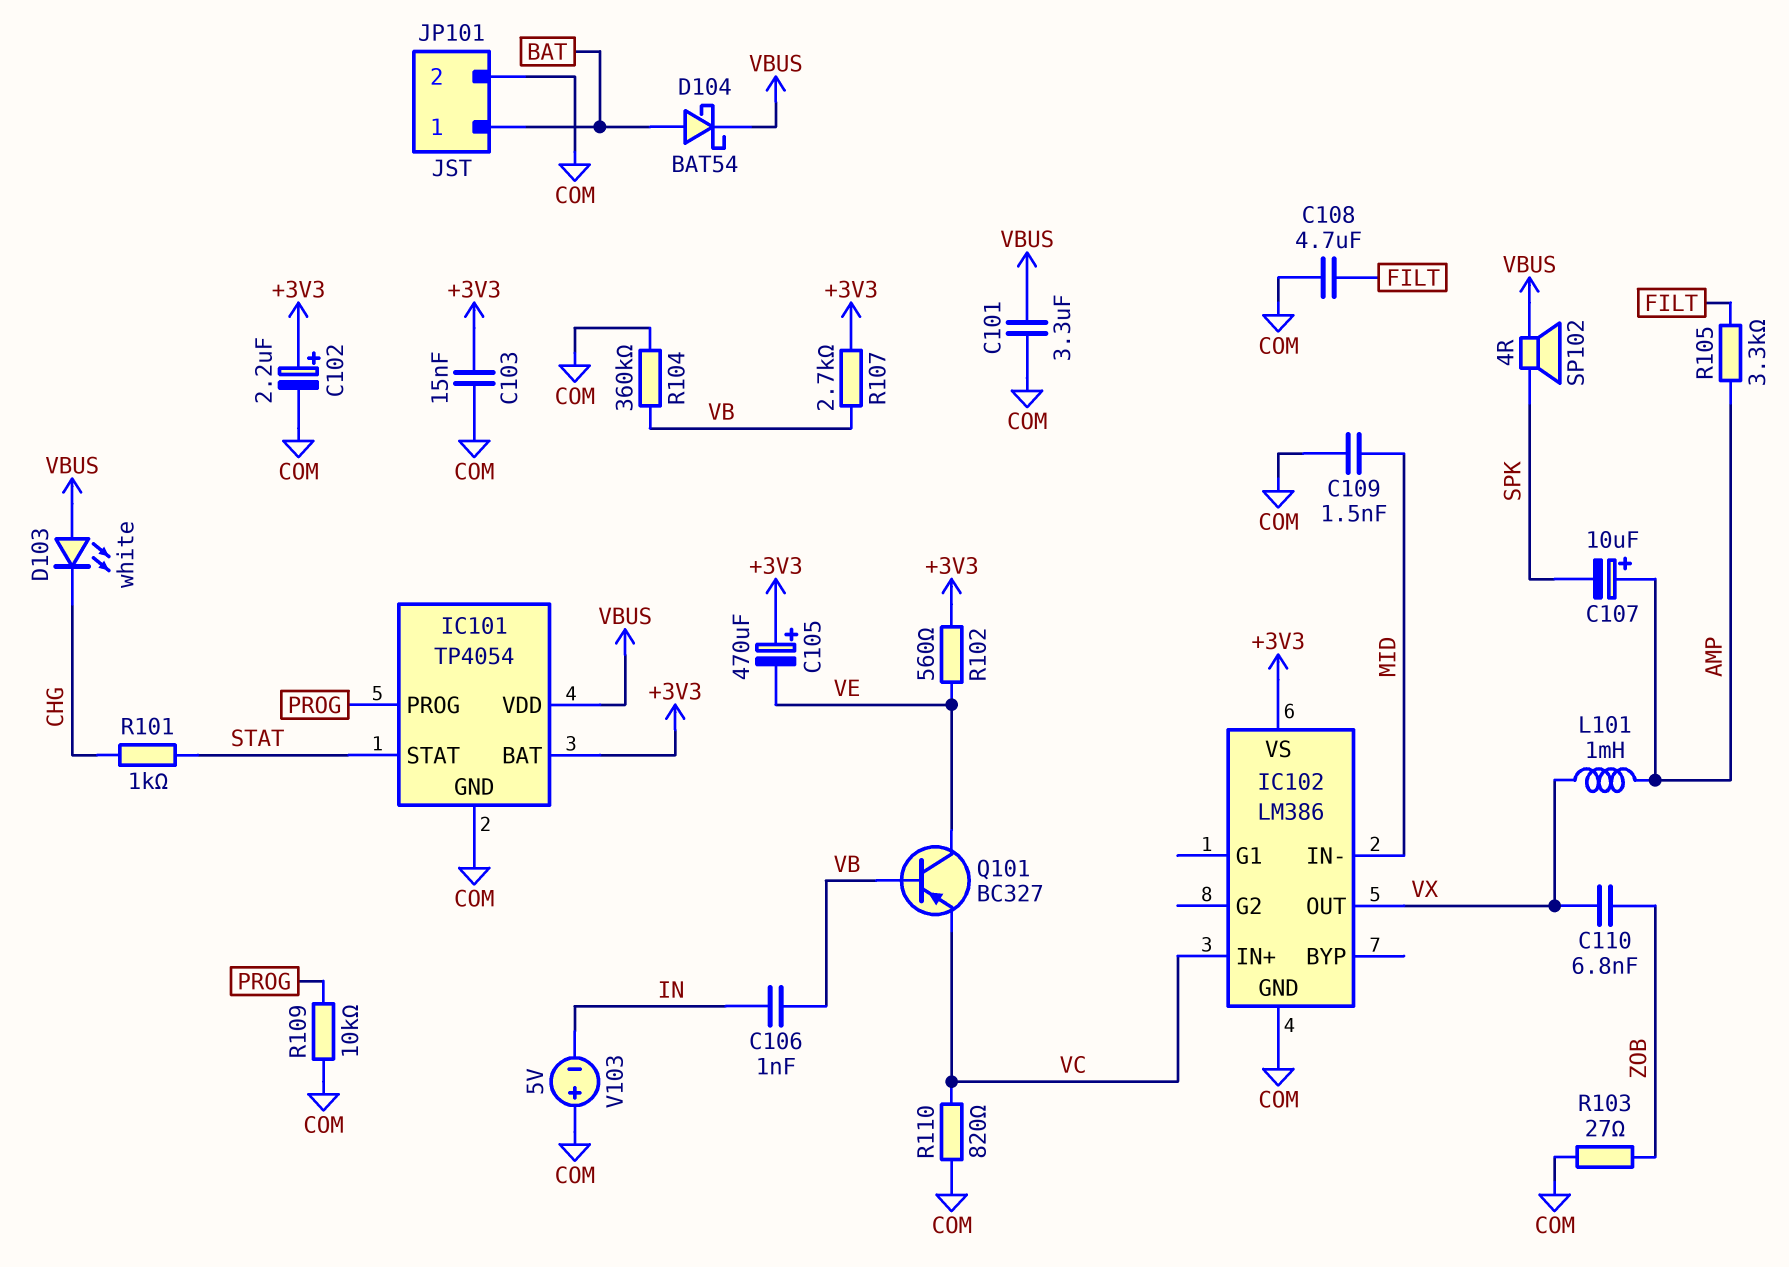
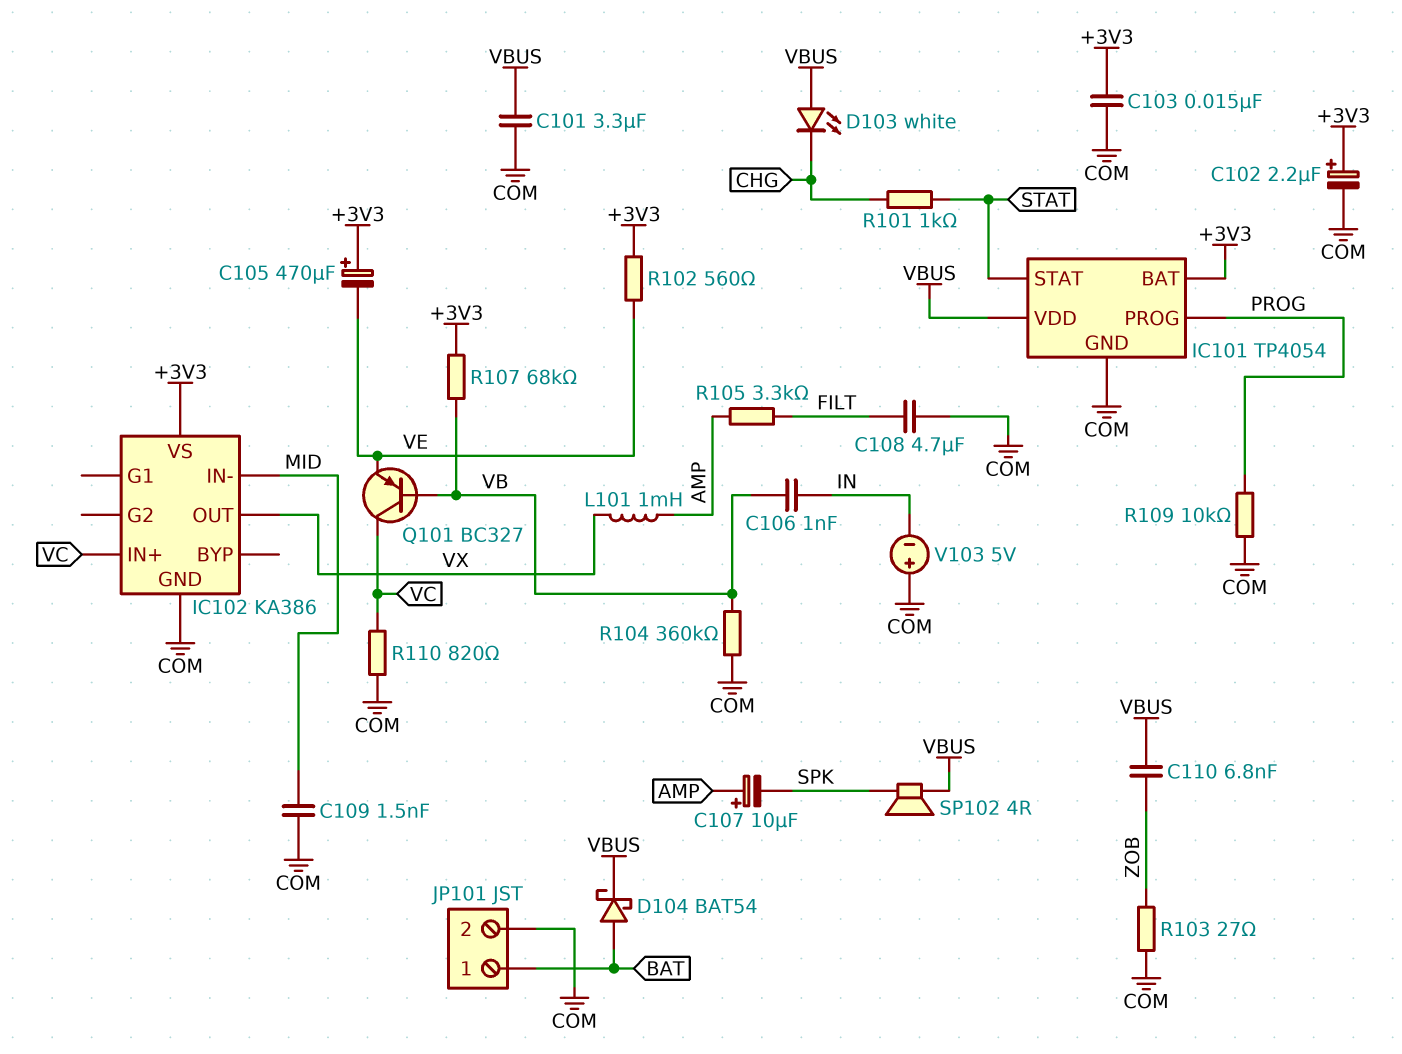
C110: 6.8nF (VX, ZOB) -> 6.8nF (VBUS, ZOB)
IC102: LM386 -> KA386
Q101: PNP BC327 (B VB, C VE, E VC) -> PNP BC327 (B VB, C VC, E VE)
R107: 2.7k (+3V3, VB) -> 68k (+3V3, VB)

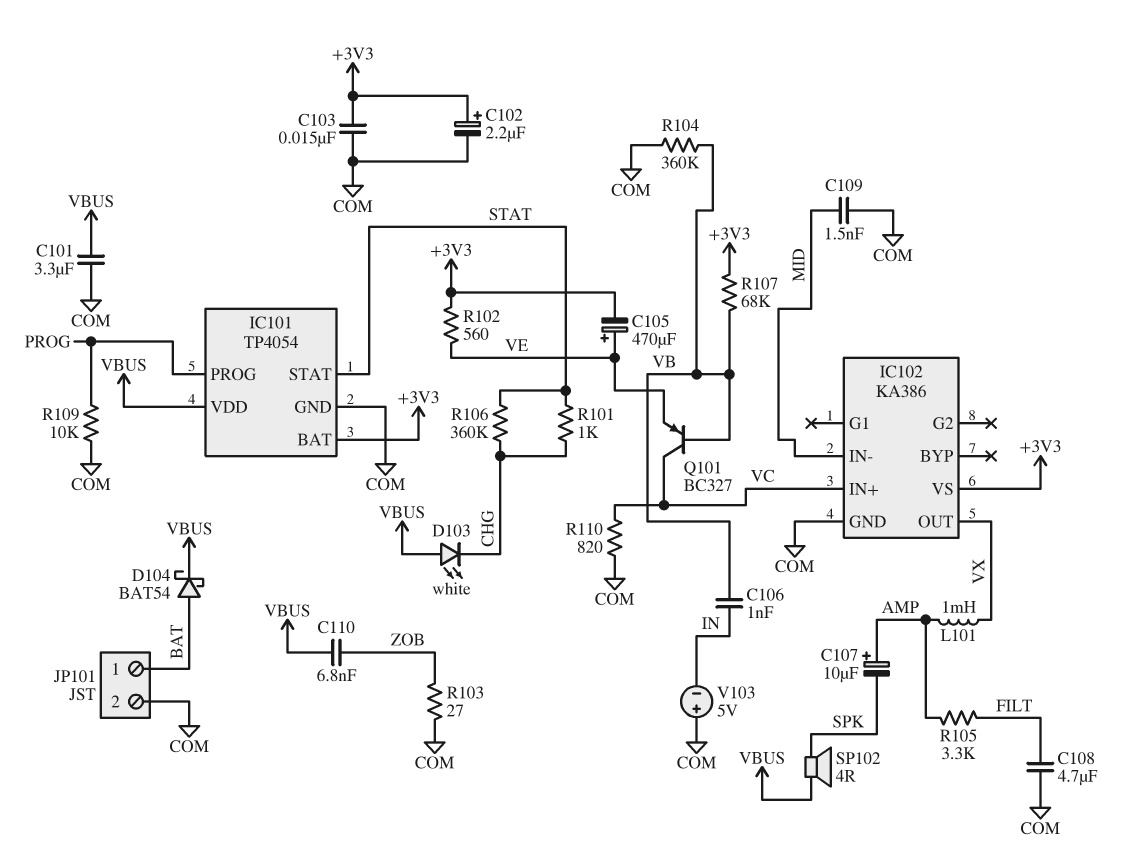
C105: 470uF (plus +3V3, minus VE) -> 470uF (plus VE, minus +3V3)
R106: none -> 360k (CHG, STAT)

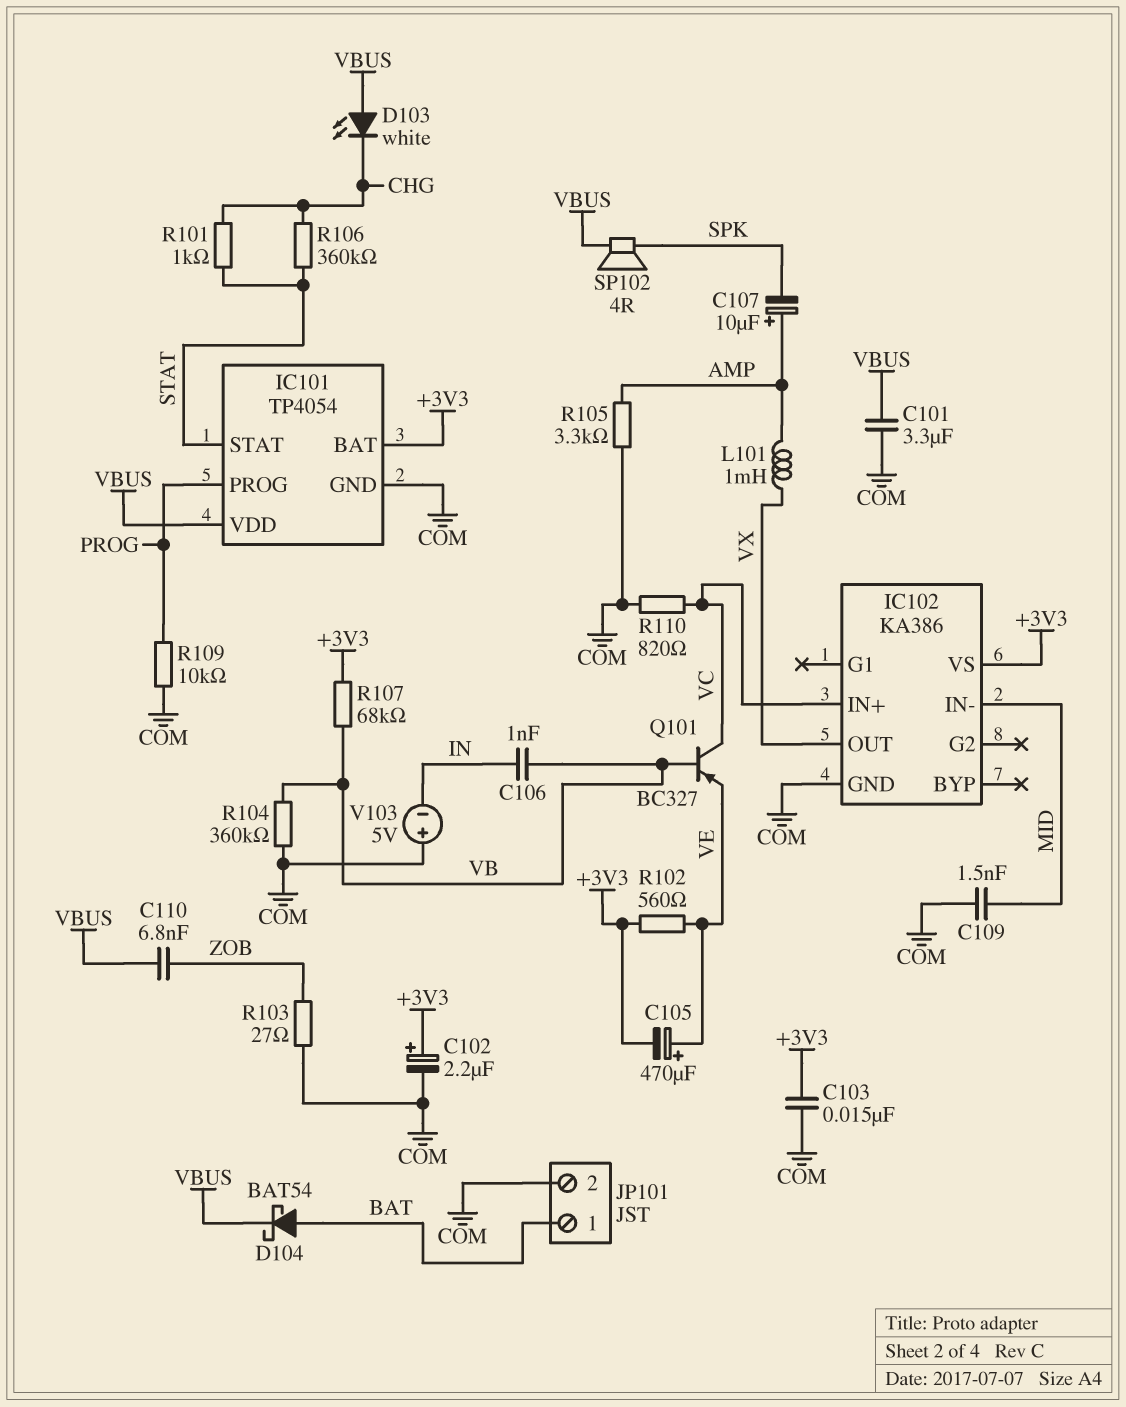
C108: 4.7uF (COM, FILT) -> none
R105: 3.3k (AMP, FILT) -> 3.3k (AMP, COM)

